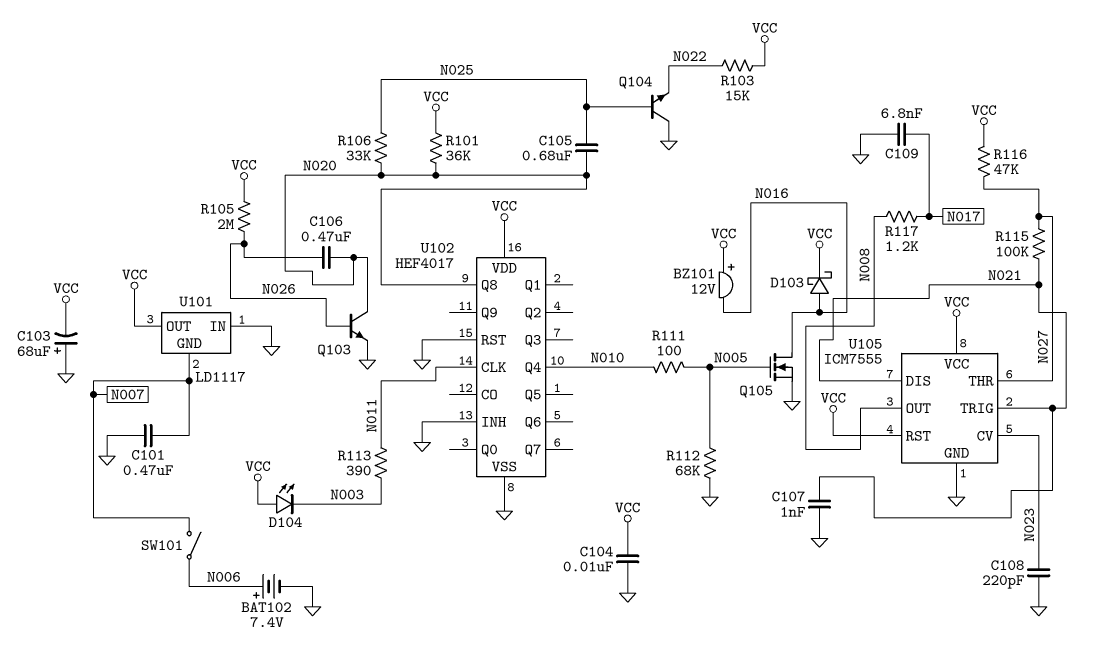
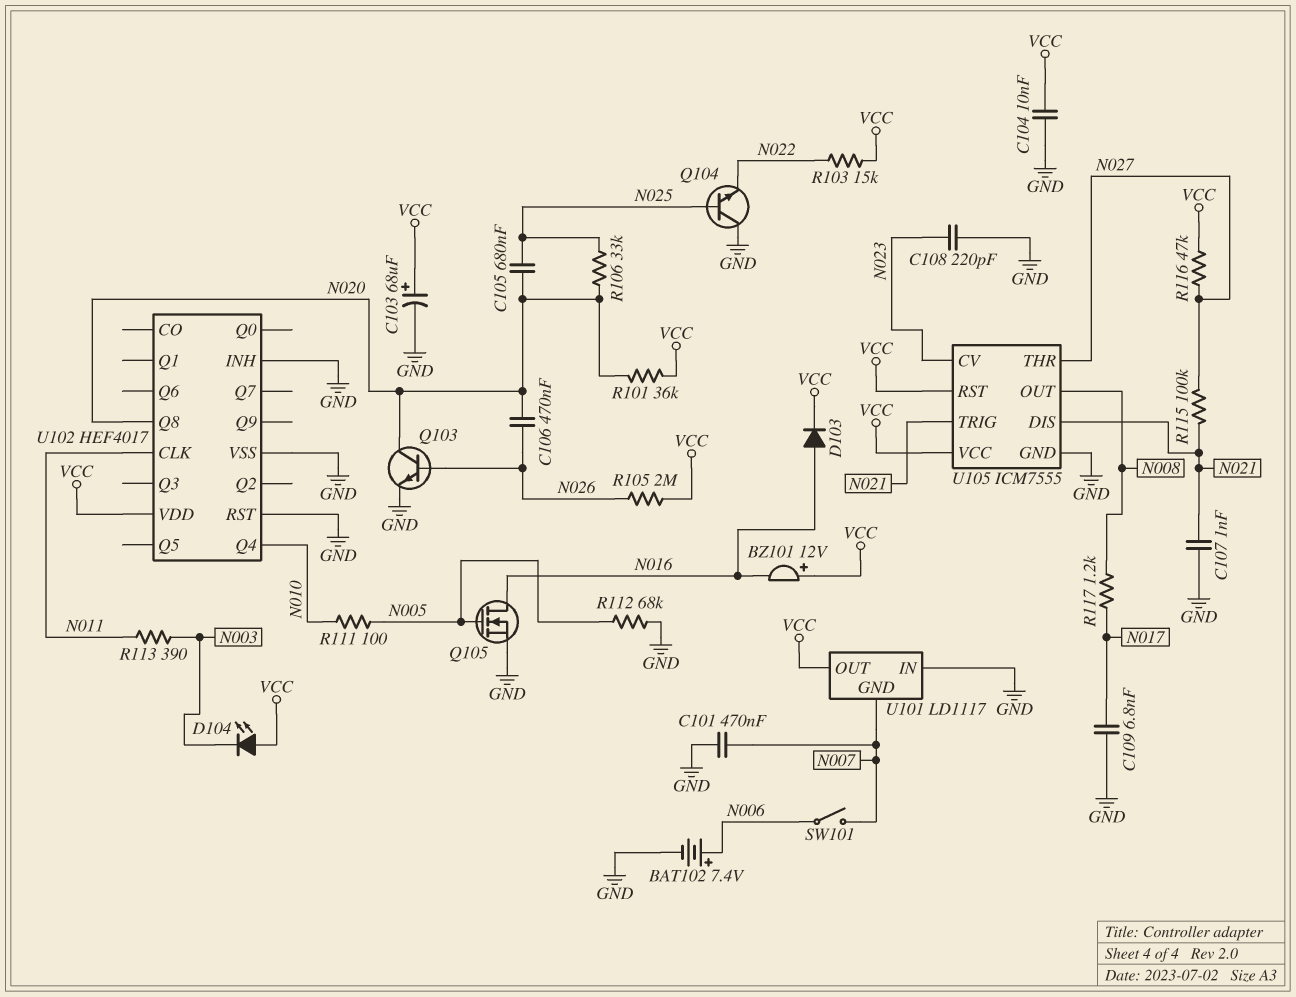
C103: 68uF (plus GND, minus VCC) -> 68uF (plus VCC, minus GND)
D103: schottky (A N016, K VCC) -> diode (A N016, K VCC)

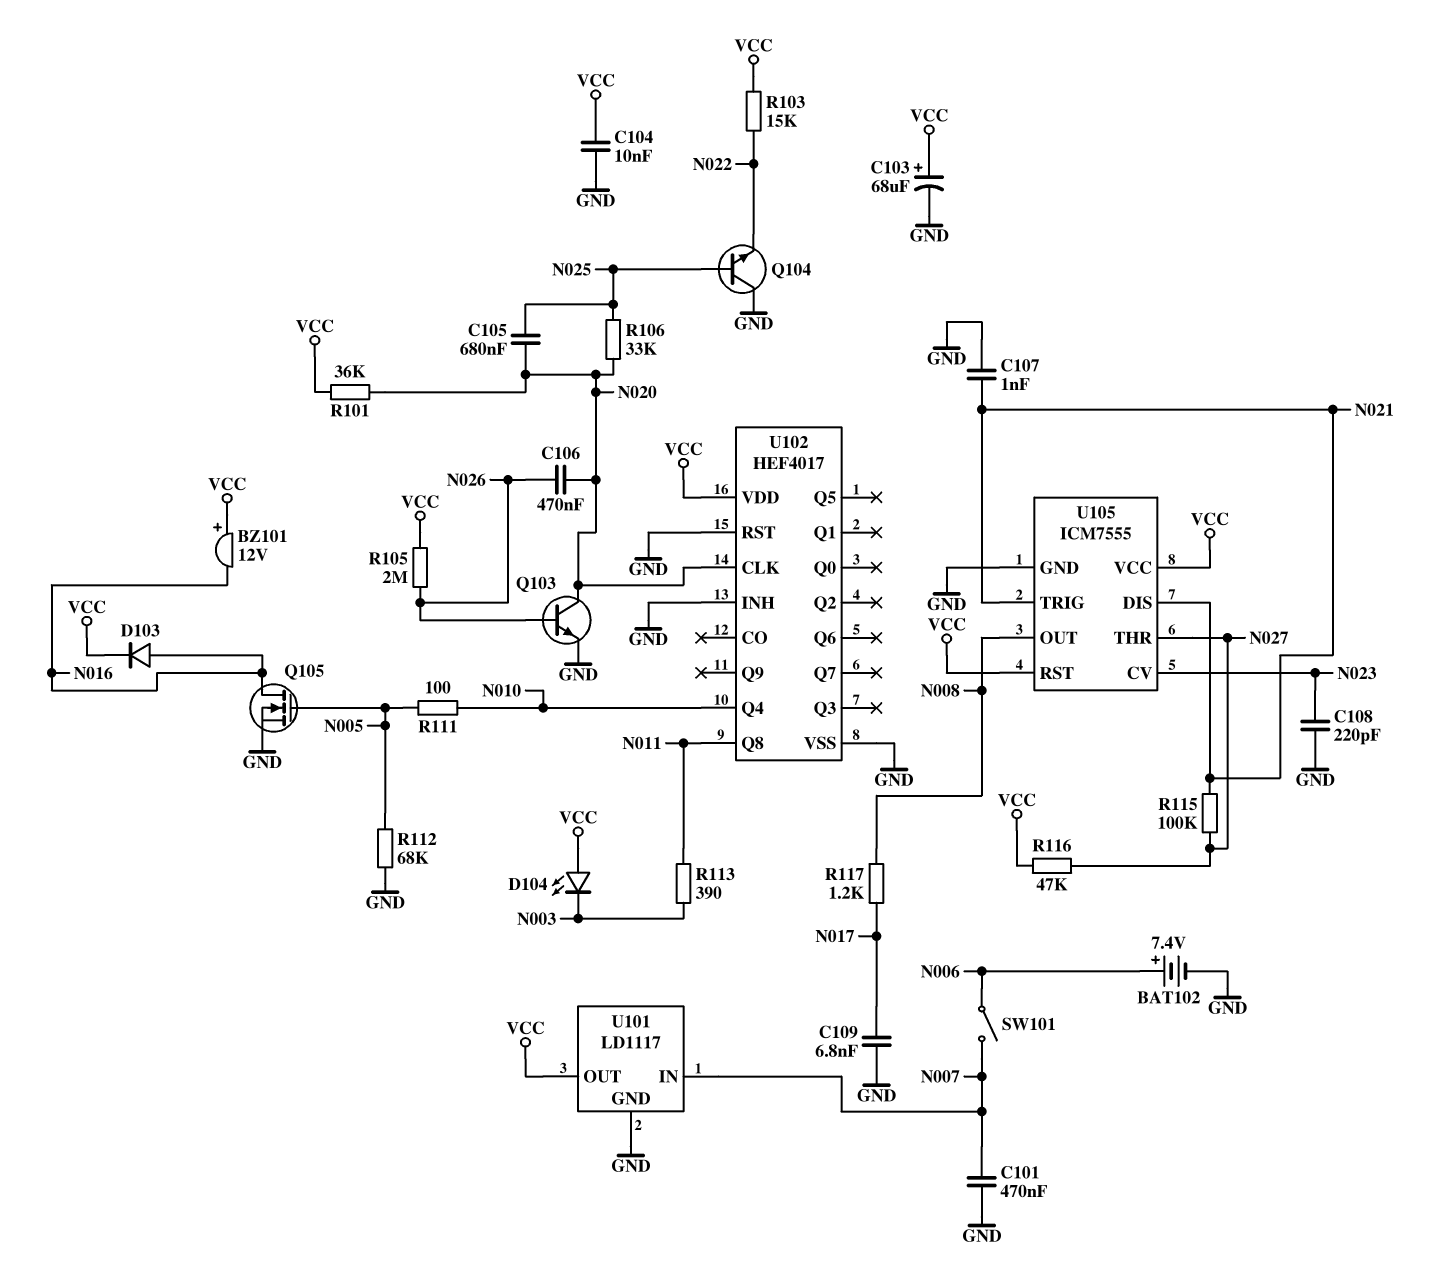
U101 pin GND: N007 -> GND
U101 pin IN: GND -> N007
U102 pin CLK: N011 -> N020
U102 pin Q8: N020 -> N011

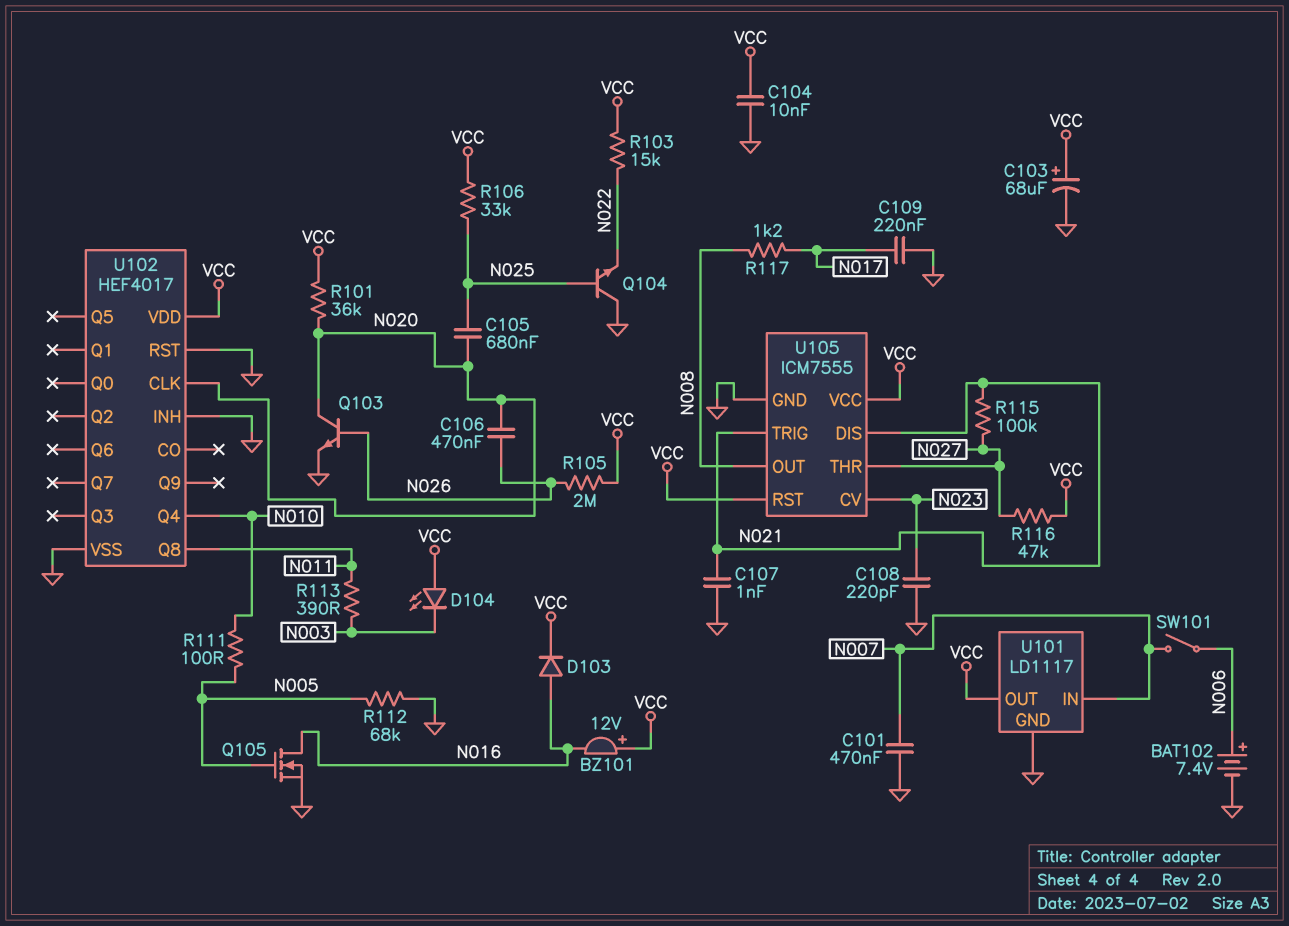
C109: 6.8nF (GND, N017) -> 220nF (GND, N017)
R106: 33k (N020, N025) -> 33k (N025, VCC)

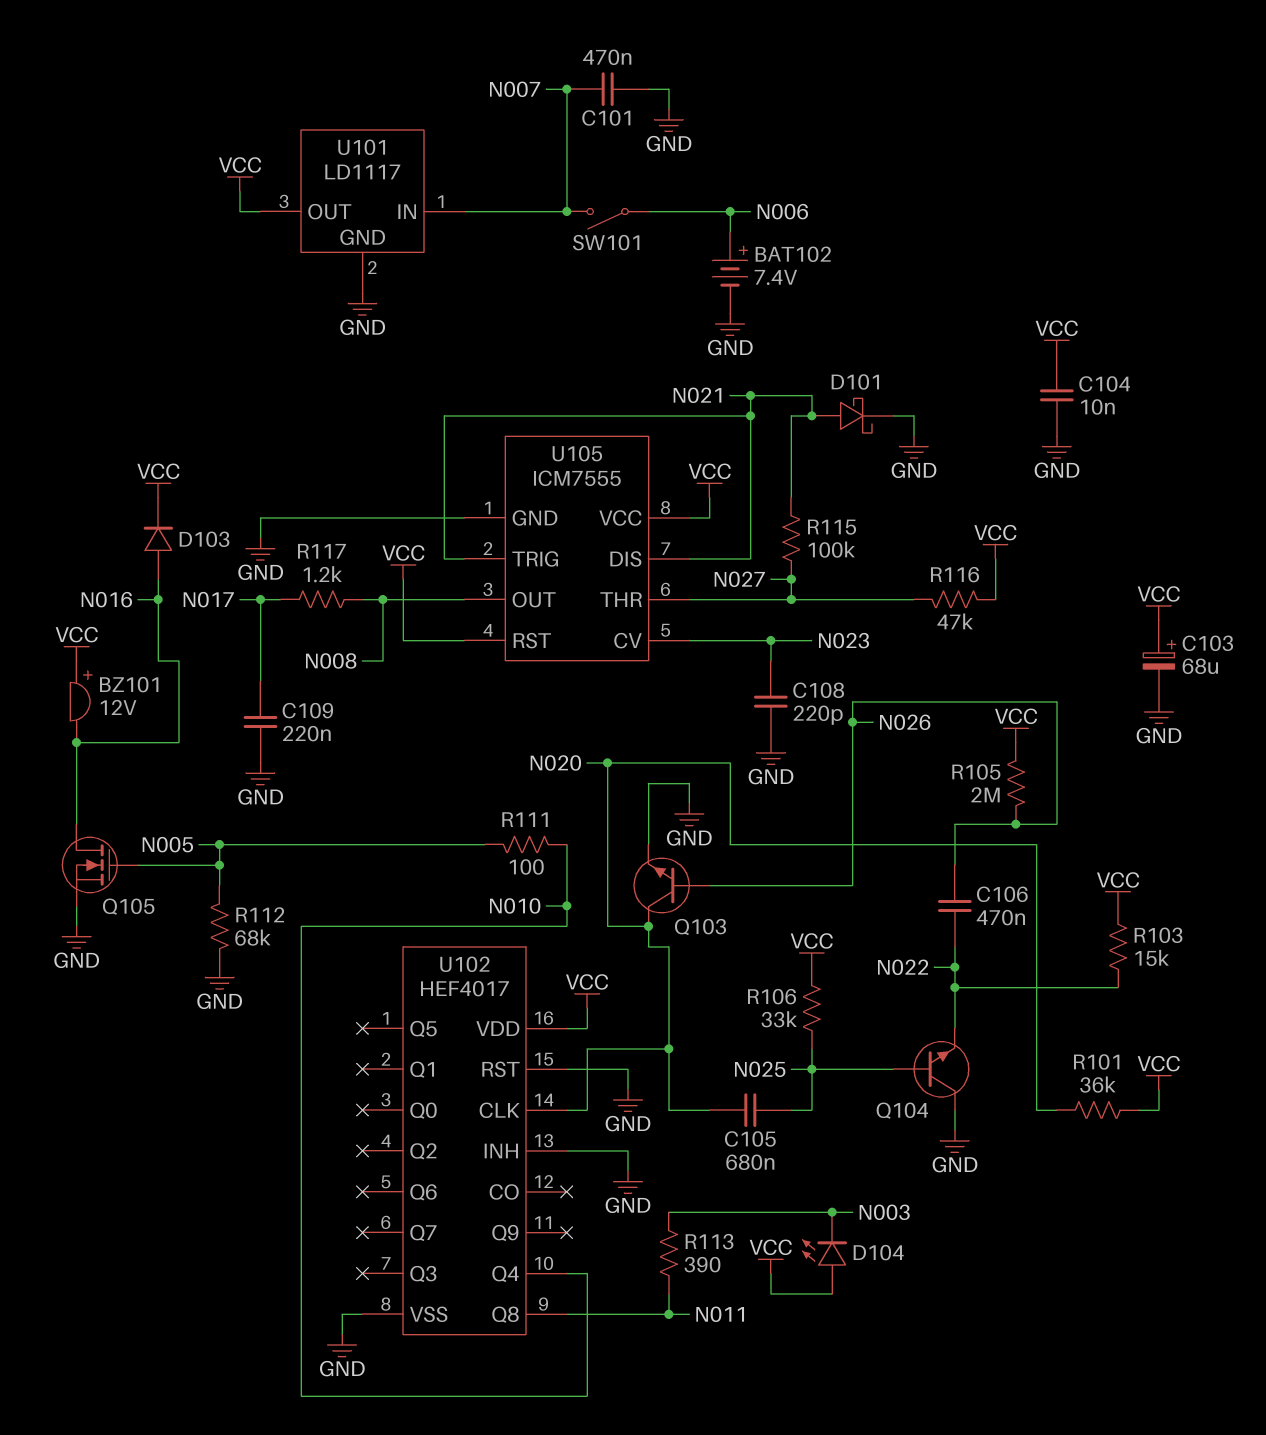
C106: 470nF (N020, N026) -> 470nF (N022, N026)
C107: 1nF (GND, N021) -> none
D101: none -> schottky (A N021, K GND)

